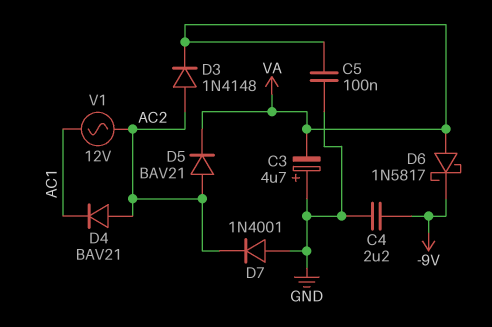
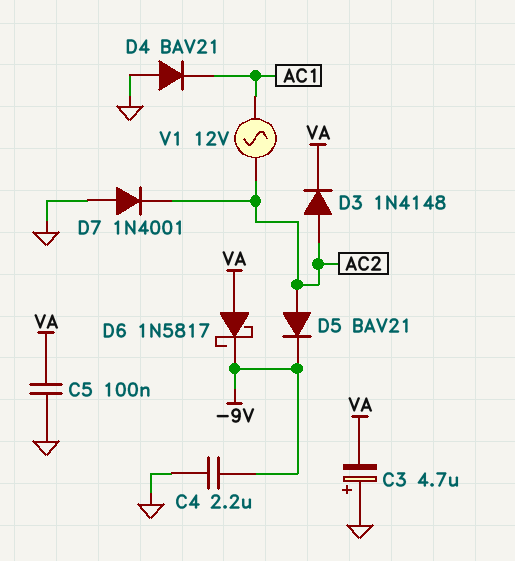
D4: diode BAV21 (A AC2, K AC1) -> diode BAV21 (A GND, K AC1)
D5: diode BAV21 (A AC2, K VA) -> diode BAV21 (A AC2, K -9V)

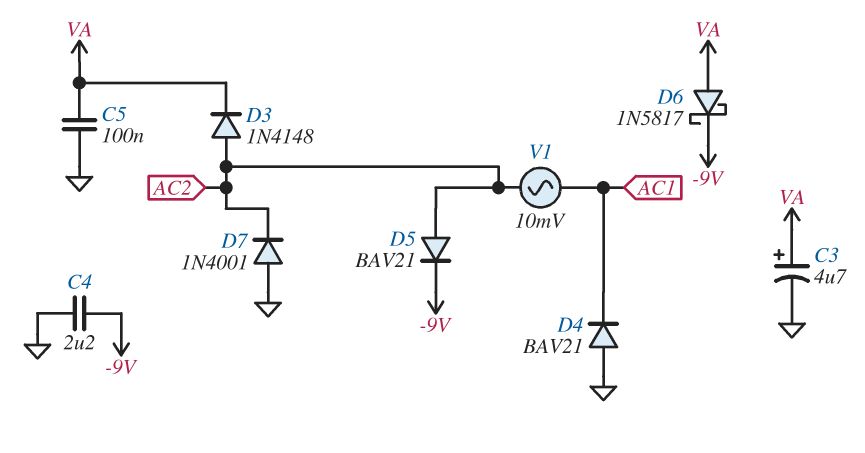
C3: 4.7uF (plus GND, minus VA) -> 4.7uF (plus VA, minus GND)
V1: AC 12V (AC1, AC2) -> AC 10mV (AC1, AC2)

